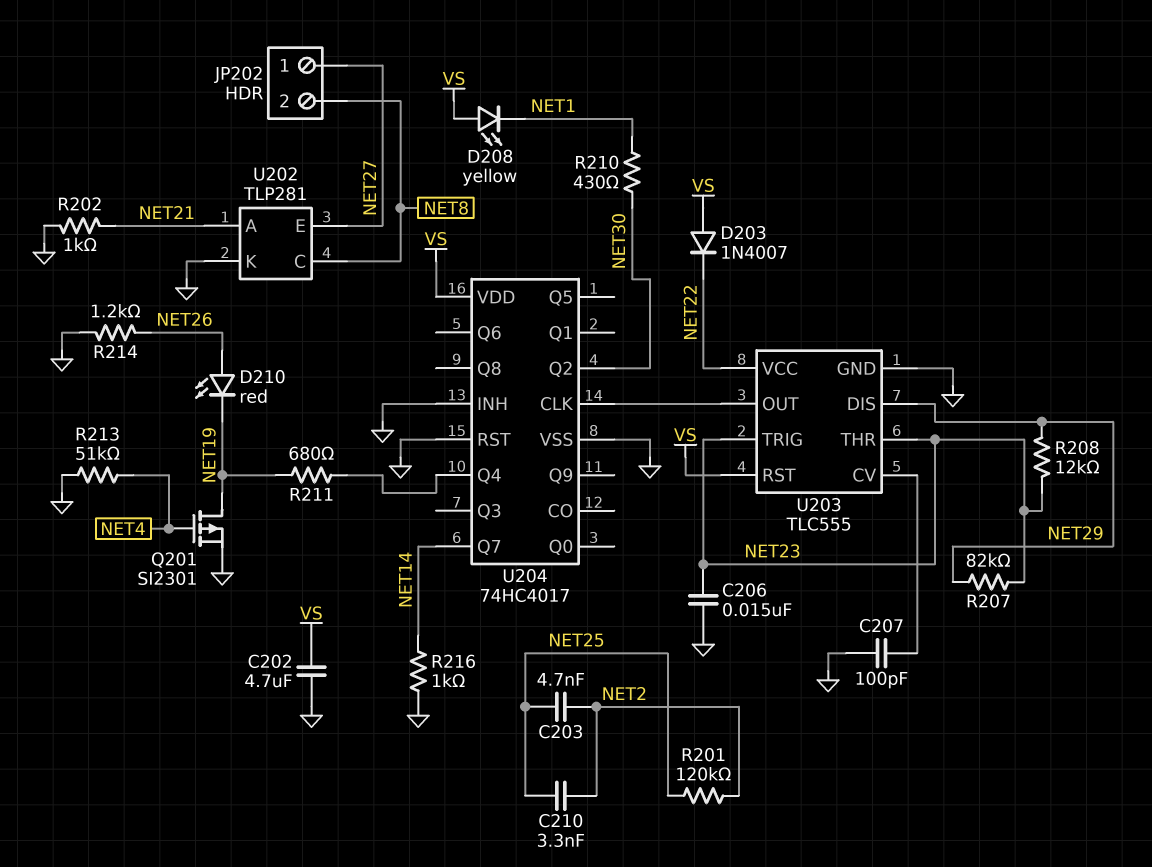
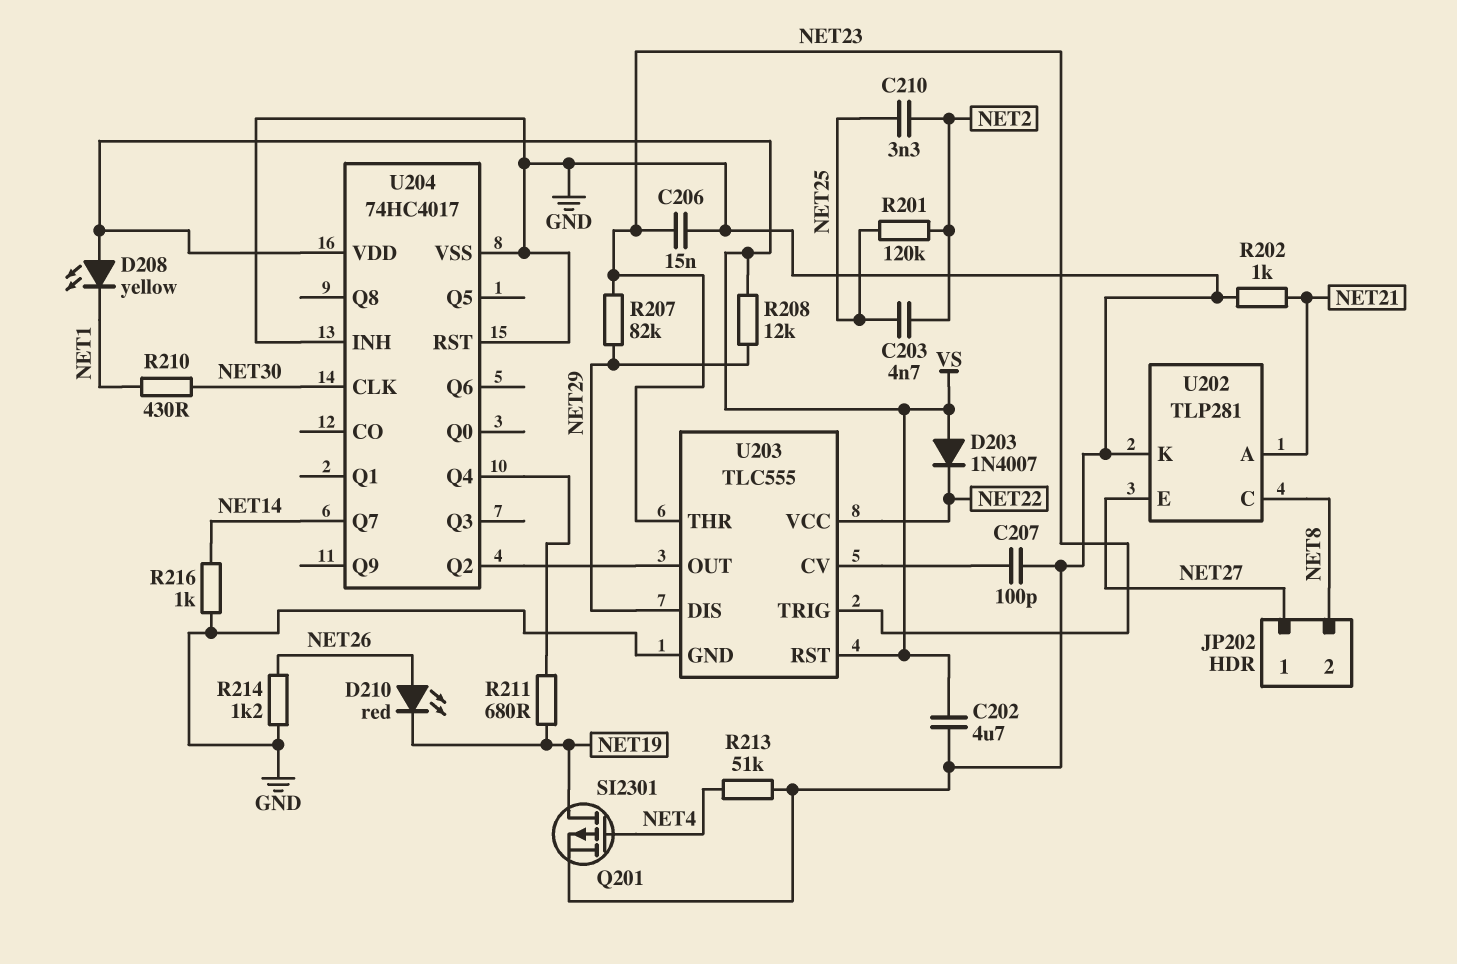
R208: 12k (NET23, NET29) -> 12k (NET29, VS)
U204 pin CLK: U203/OUT -> NET30
U204 pin Q2: NET30 -> U203/OUT

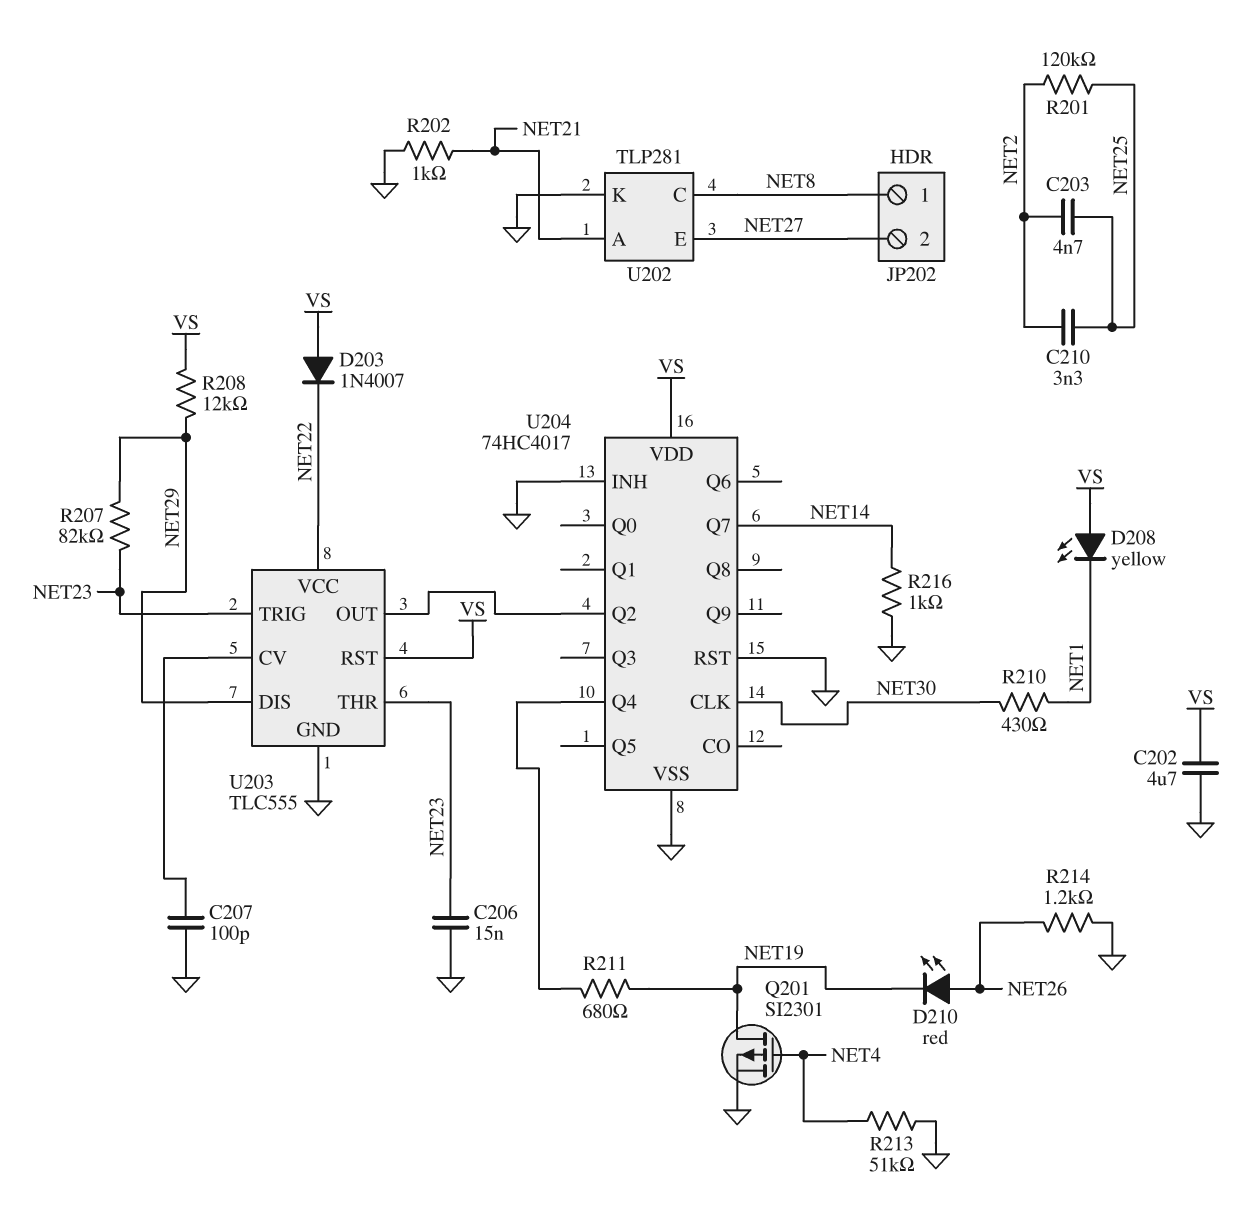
JP202 pin 1: NET27 -> NET8
JP202 pin 2: NET8 -> NET27

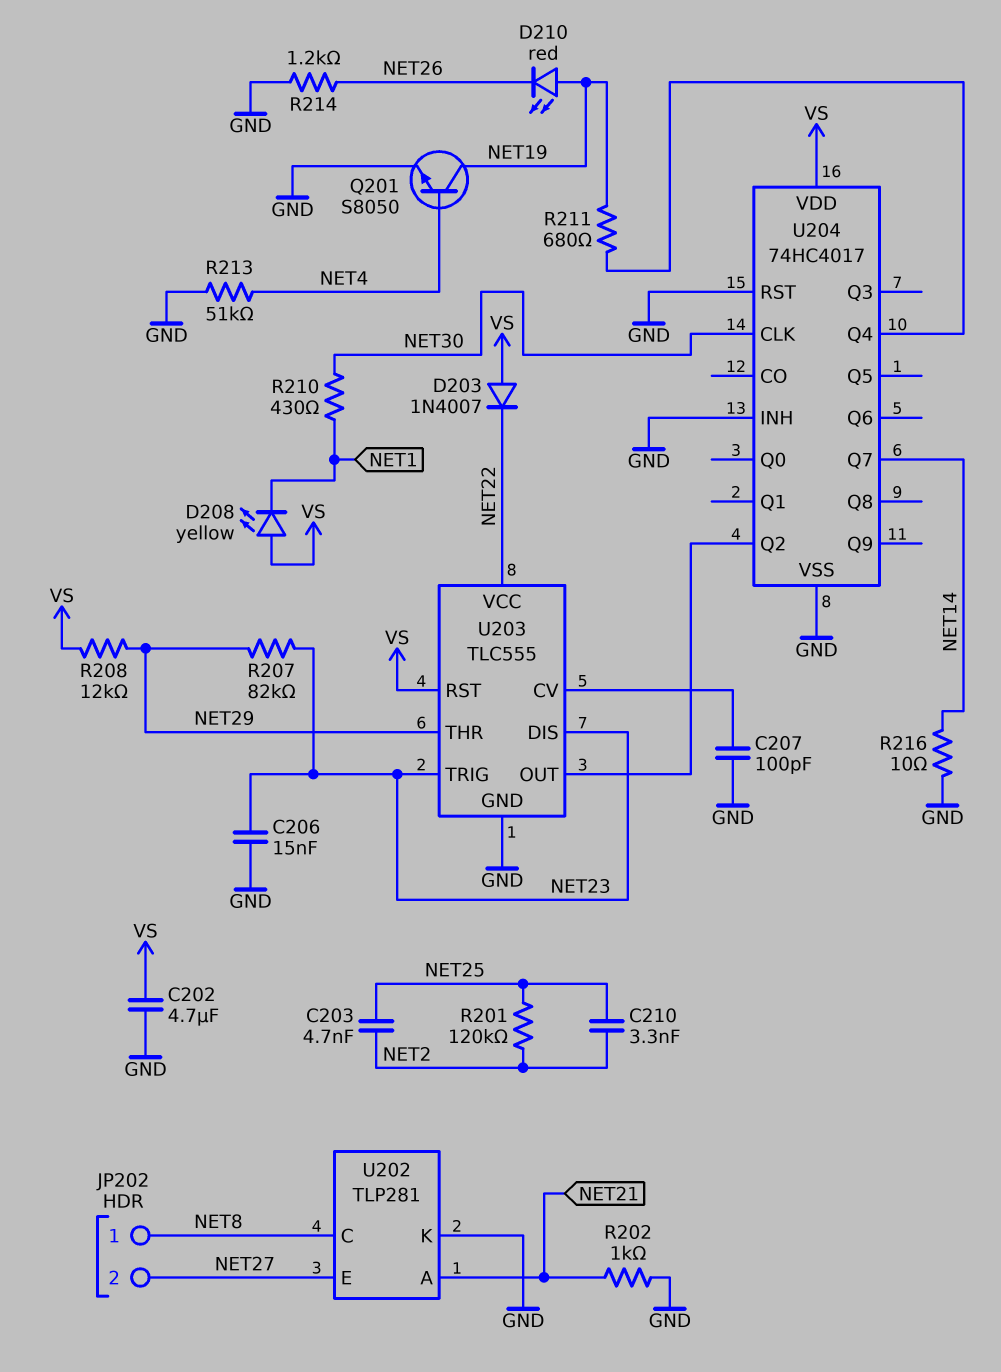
D210: LED red (A NET26, K NET19) -> LED red (A NET19, K NET26)
Q201: PMOS SI2301 (G NET4, D NET19, S GND) -> NPN S8050 (B NET4, C NET19, E GND)
R216: 1k (GND, NET14) -> 10 (GND, NET14)
U203 pin DIS: NET29 -> NET23
U203 pin THR: NET23 -> NET29

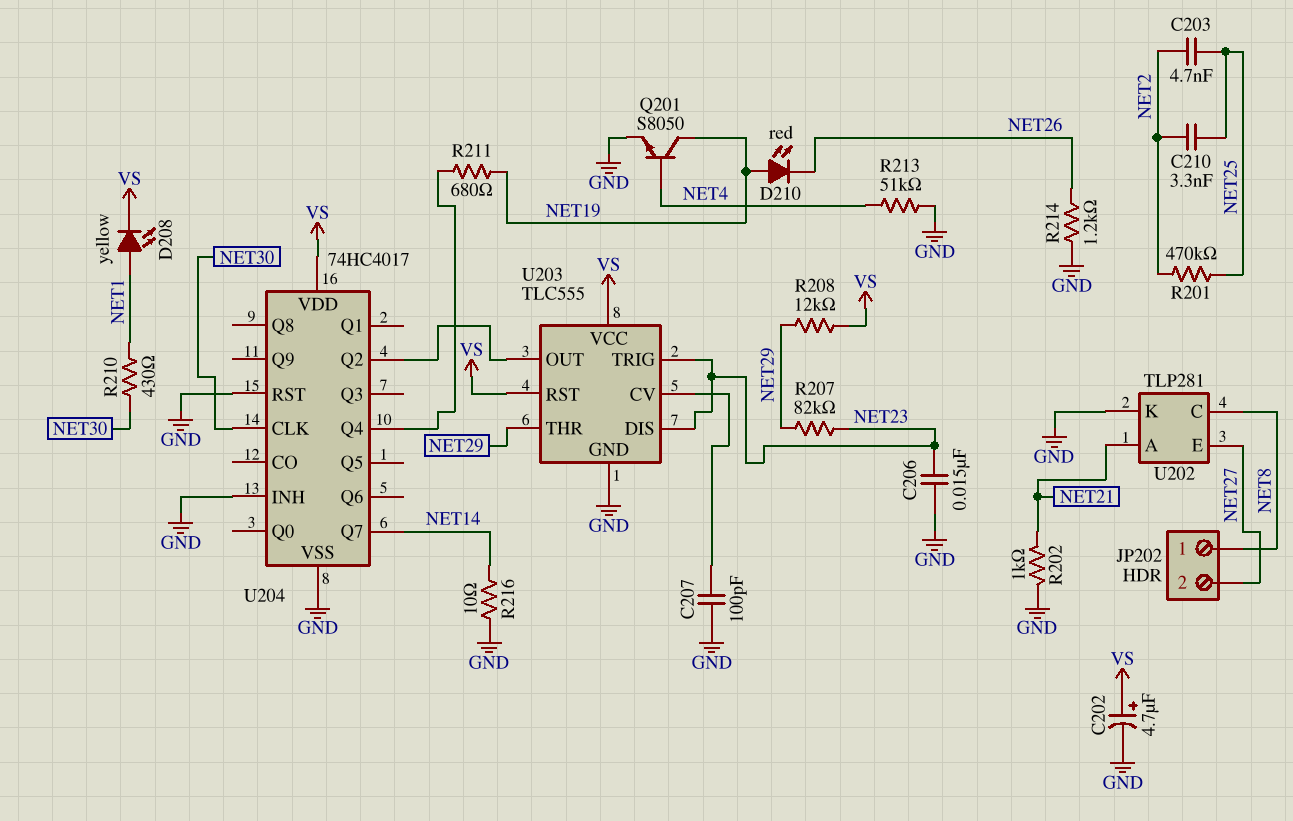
C202: 4.7uF (GND, VS) -> 4.7uF (plus VS, minus GND)
D203: diode 1N4007 (A VS, K NET22) -> none
D208: LED yellow (A VS, K NET1) -> LED yellow (A NET1, K VS)
R201: 120k (NET2, NET25) -> 470k (NET2, NET25)
U203 pin VCC: NET22 -> VS

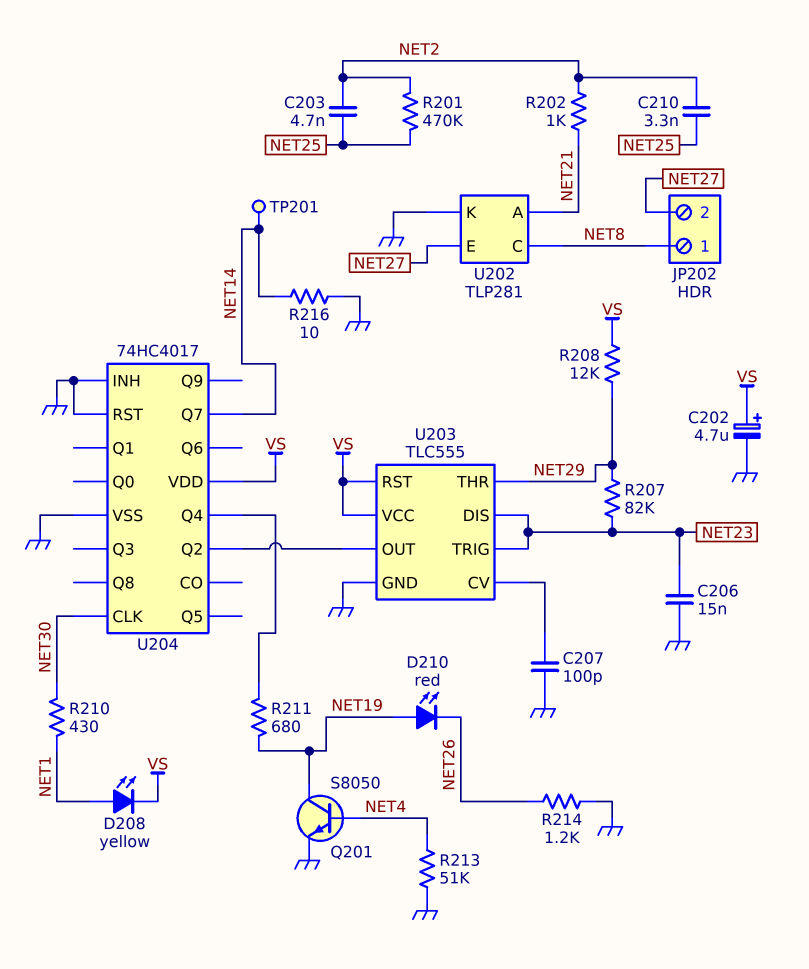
R202: 1k (GND, NET21) -> 1k (NET2, NET21)
TP201: none -> test point (NET14)

